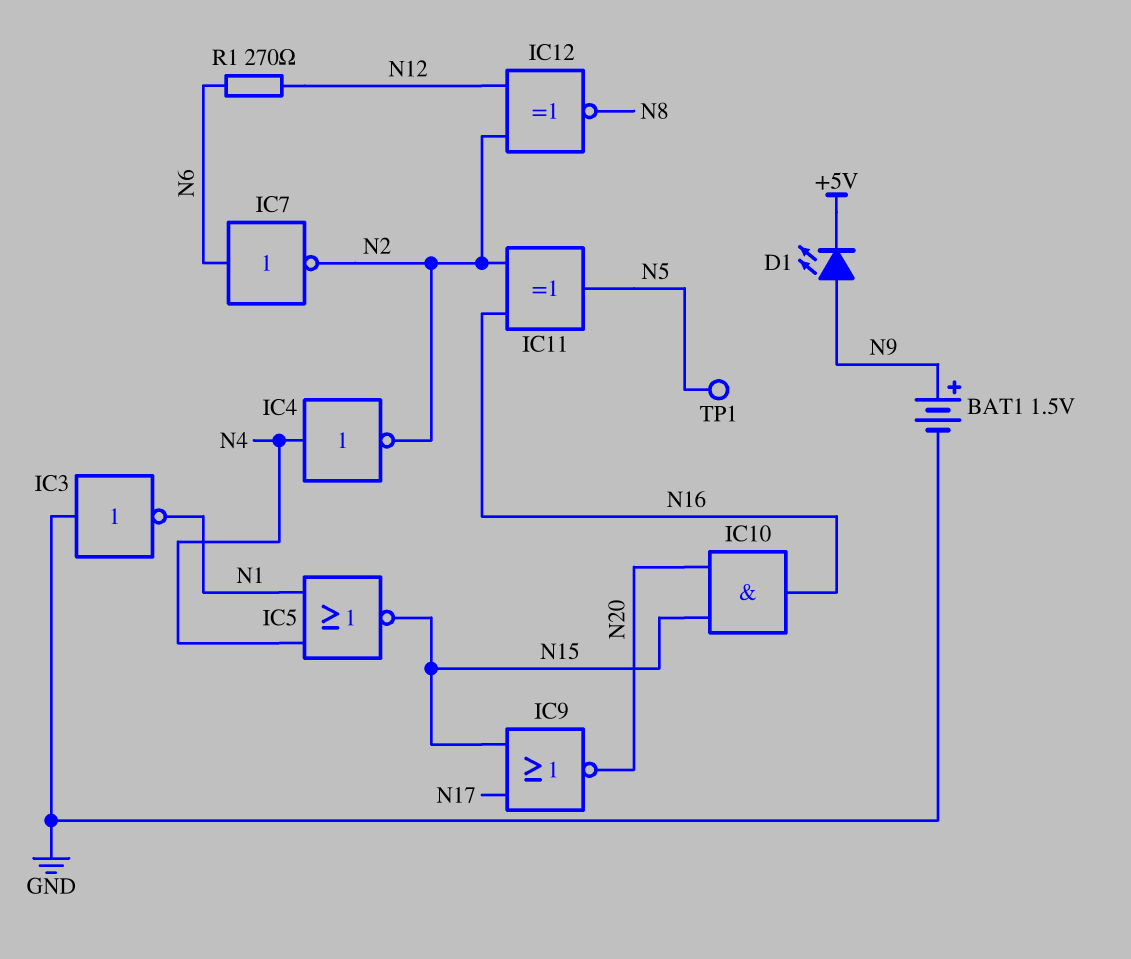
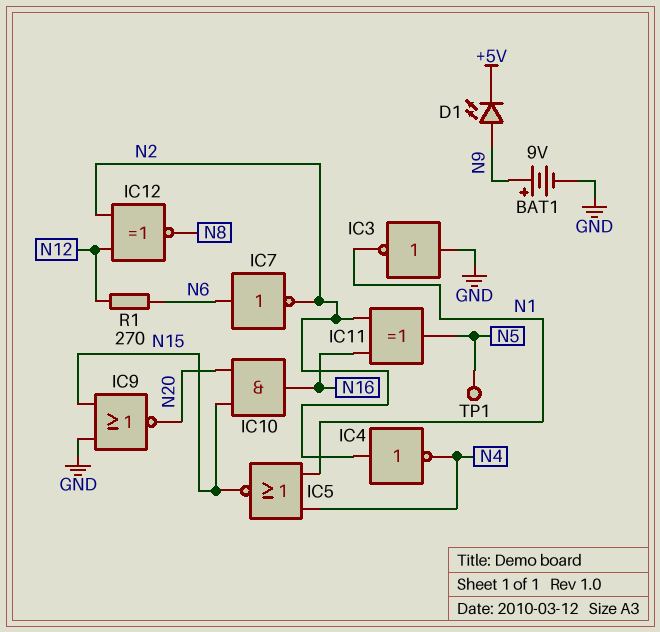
BAT1: 1.5V (plus N9, minus GND) -> 9V (plus N9, minus GND)
IC4: NOT (in N4, out N2) -> NOT (in N2, out N4)
IC9: NOR (in N15, in N17, out N20) -> NOR (in GND, in N15, out N20)

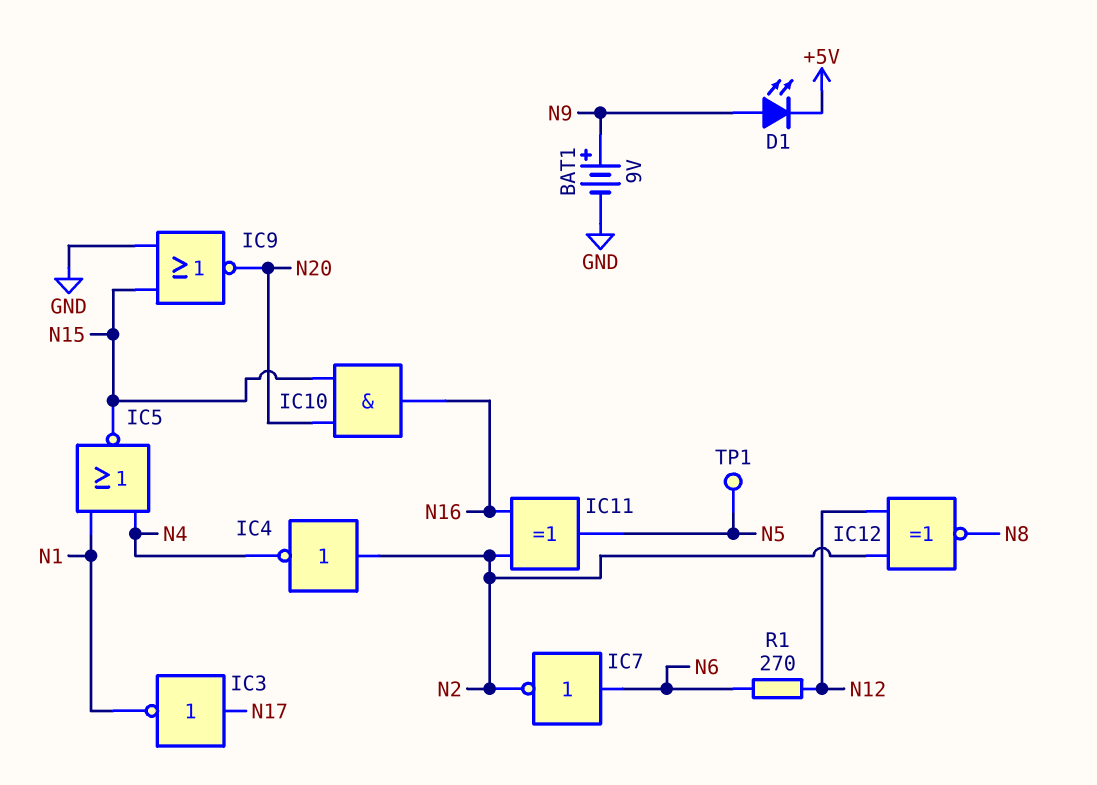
IC3: NOT (in GND, out N1) -> NOT (in N17, out N1)

